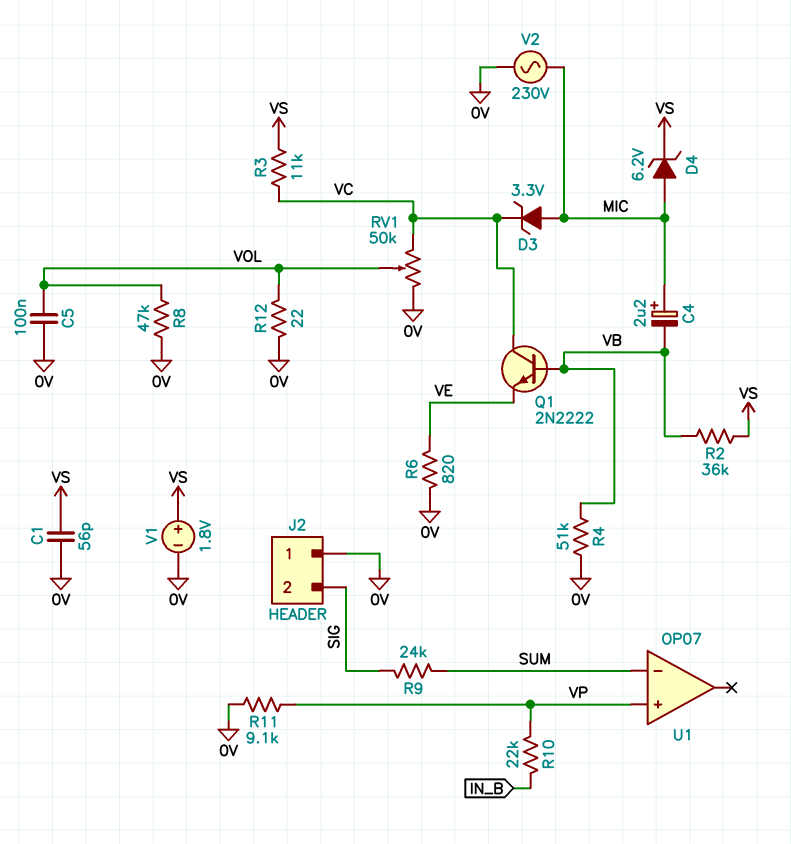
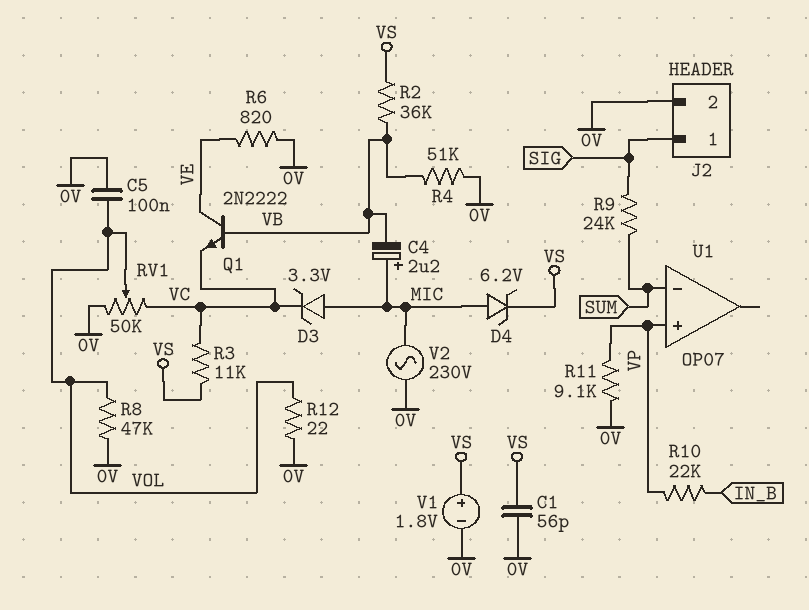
J2 pin 1: 0V -> SIG
J2 pin 2: SIG -> 0V
Q1: NPN 2N2222 (B VB, C VC, E VE) -> NPN 2N2222 (B VB, C VE, E VC)

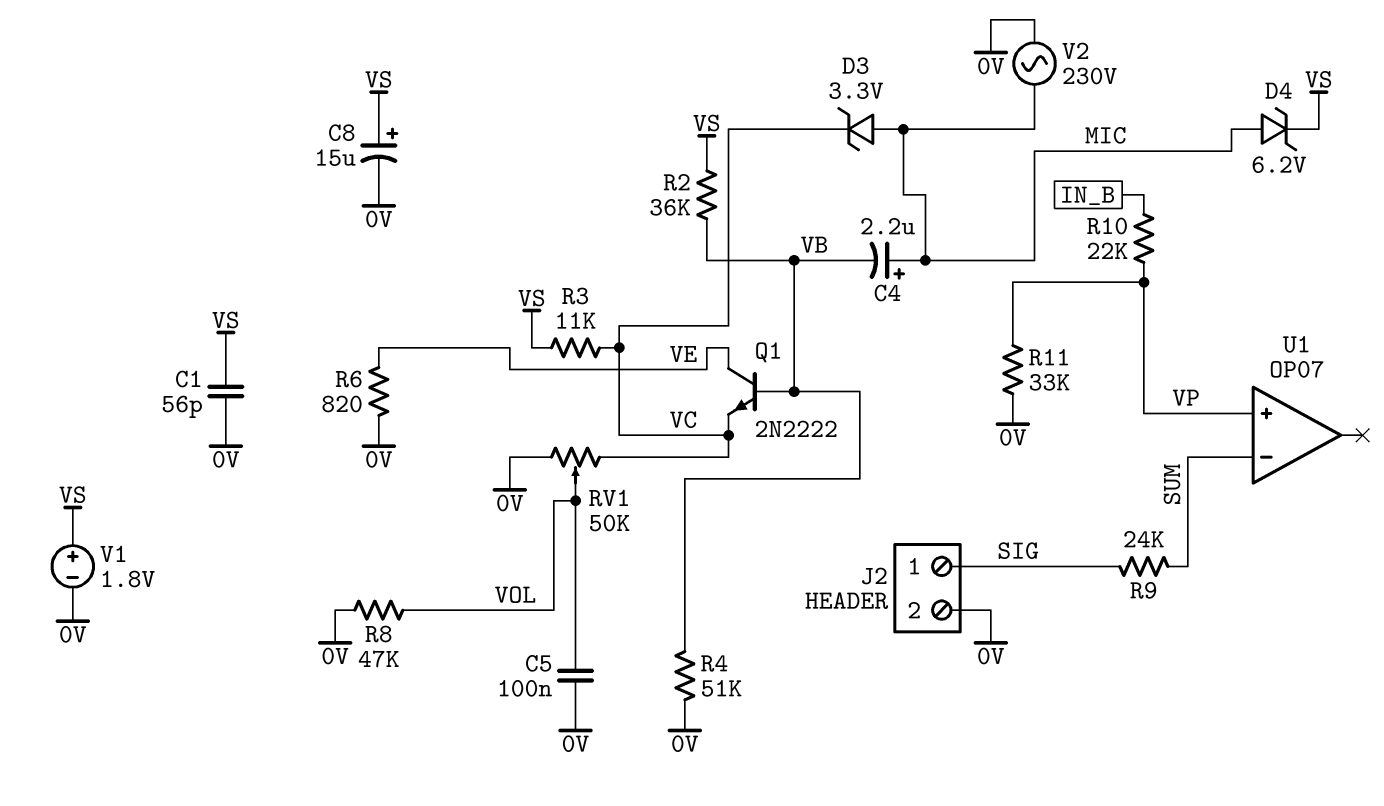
C8: none -> 15uF (plus VS, minus 0V)
R11: 9.1k (0V, VP) -> 33k (0V, VP)
R12: 22 (0V, VOL) -> none

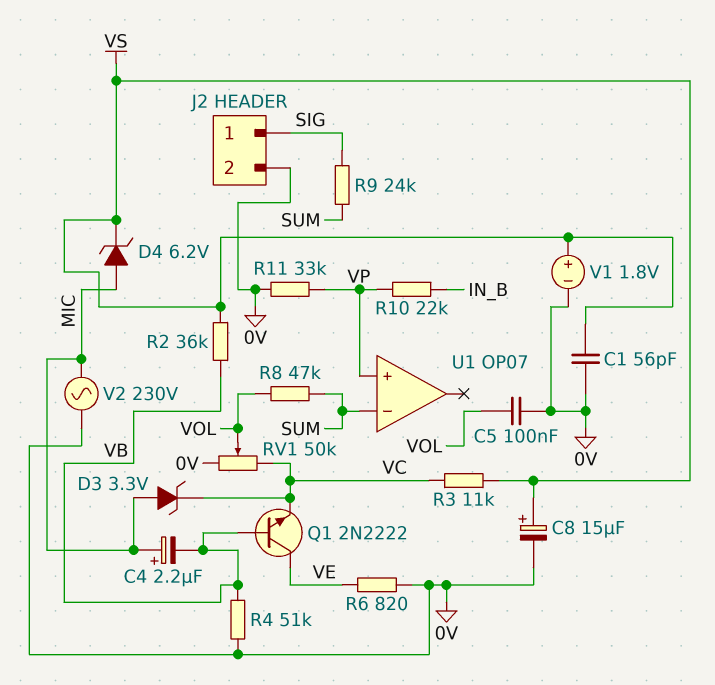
R8: 47k (0V, VOL) -> 47k (SUM, VOL)

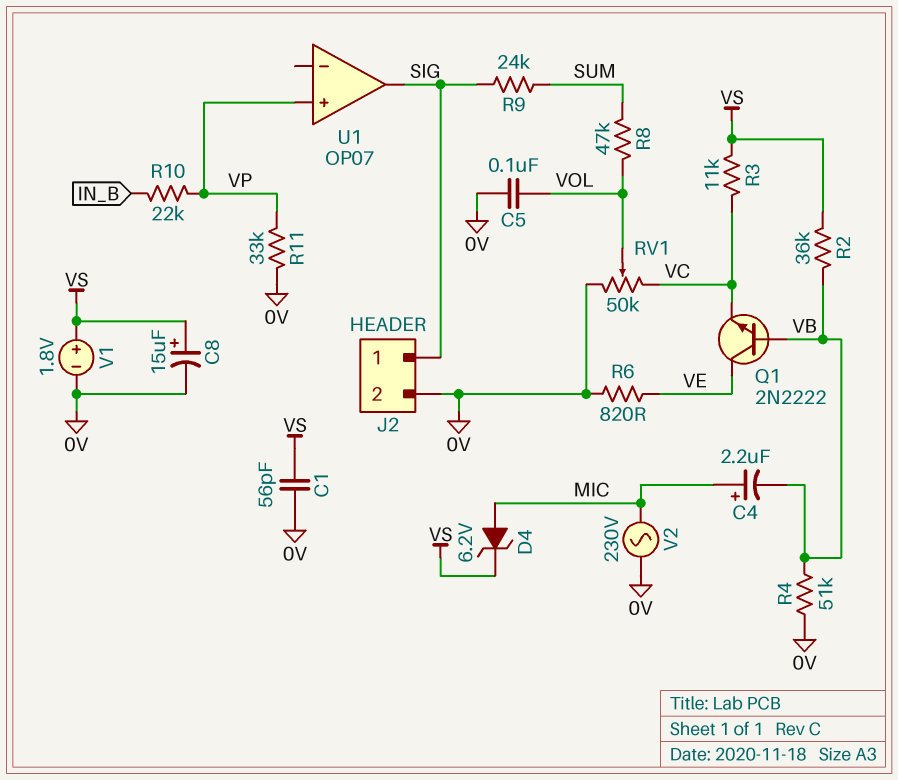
D3: zener 3.3V (A MIC, K VC) -> none
U1 pin in-: SUM -> none
U1 pin out: none -> SIG

